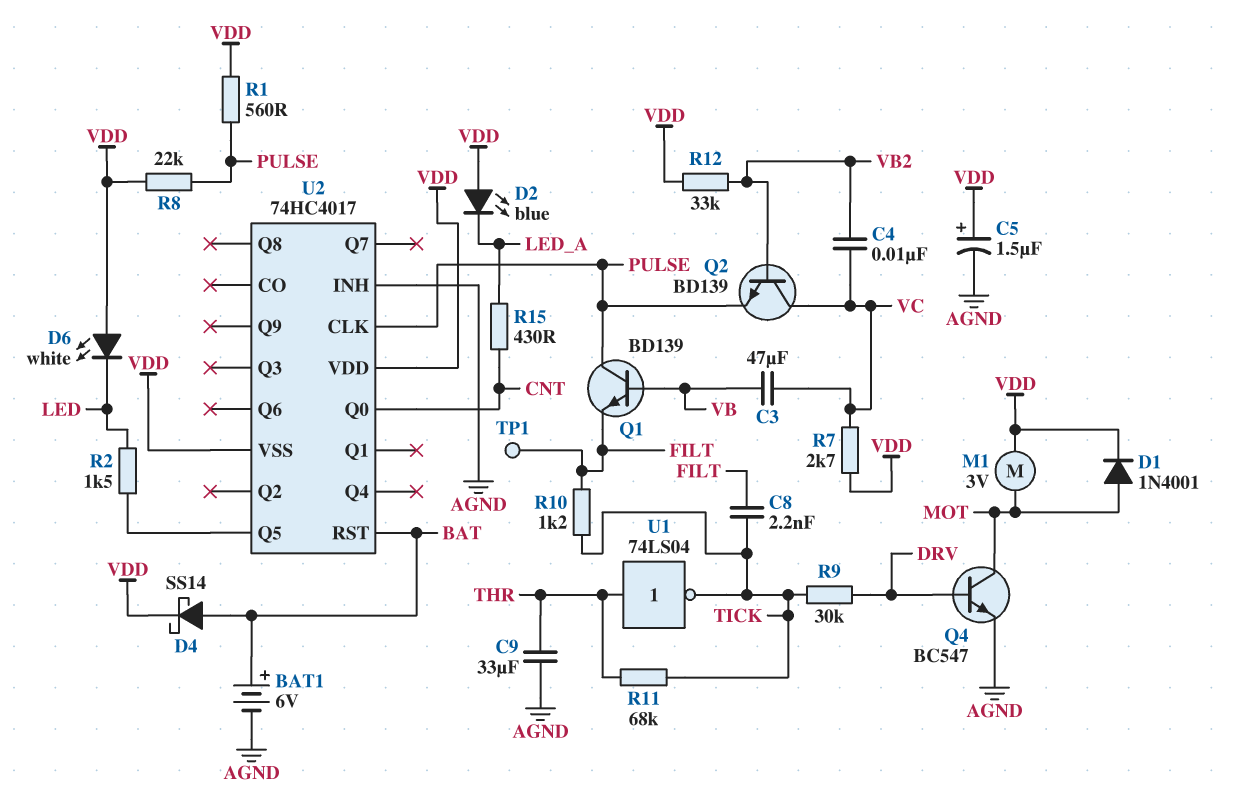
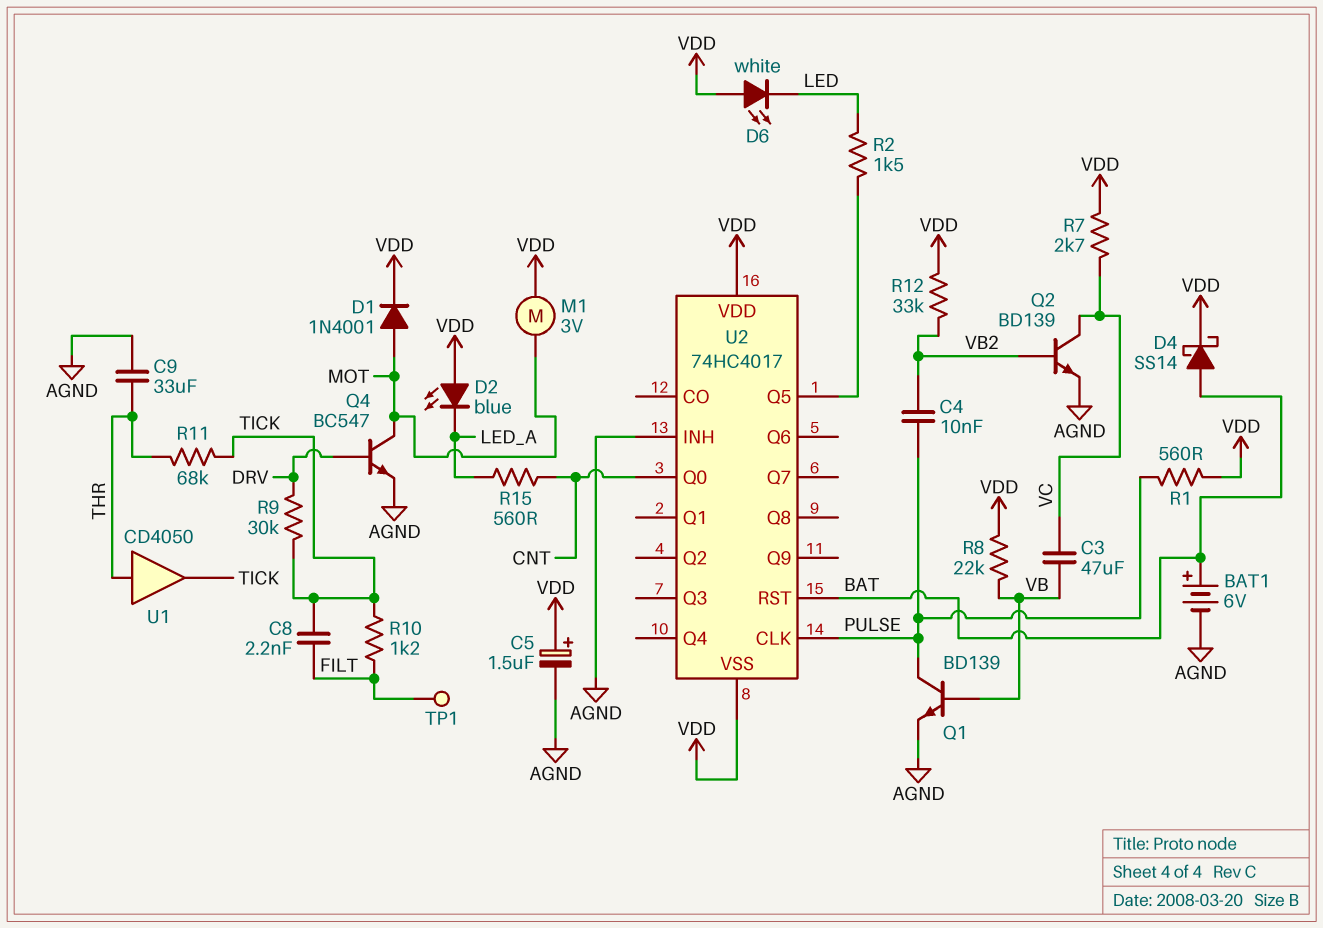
C4: 10nF (VB2, VC) -> 10nF (PULSE, VB2)
Q1: NPN BD139 (B VB, C PULSE, E FILT) -> NPN BD139 (B VB, C PULSE, E AGND)
Q2: NPN BD139 (B VB2, C VC, E PULSE) -> NPN BD139 (B VB2, C VC, E AGND)
R8: 22k (PULSE, VDD) -> 22k (VB, VDD)
R15: 430 (CNT, LED_A) -> 560 (CNT, LED_A)
U1: NOT 74LS04 (in THR, out TICK) -> buffer CD4050 (in THR, out TICK)

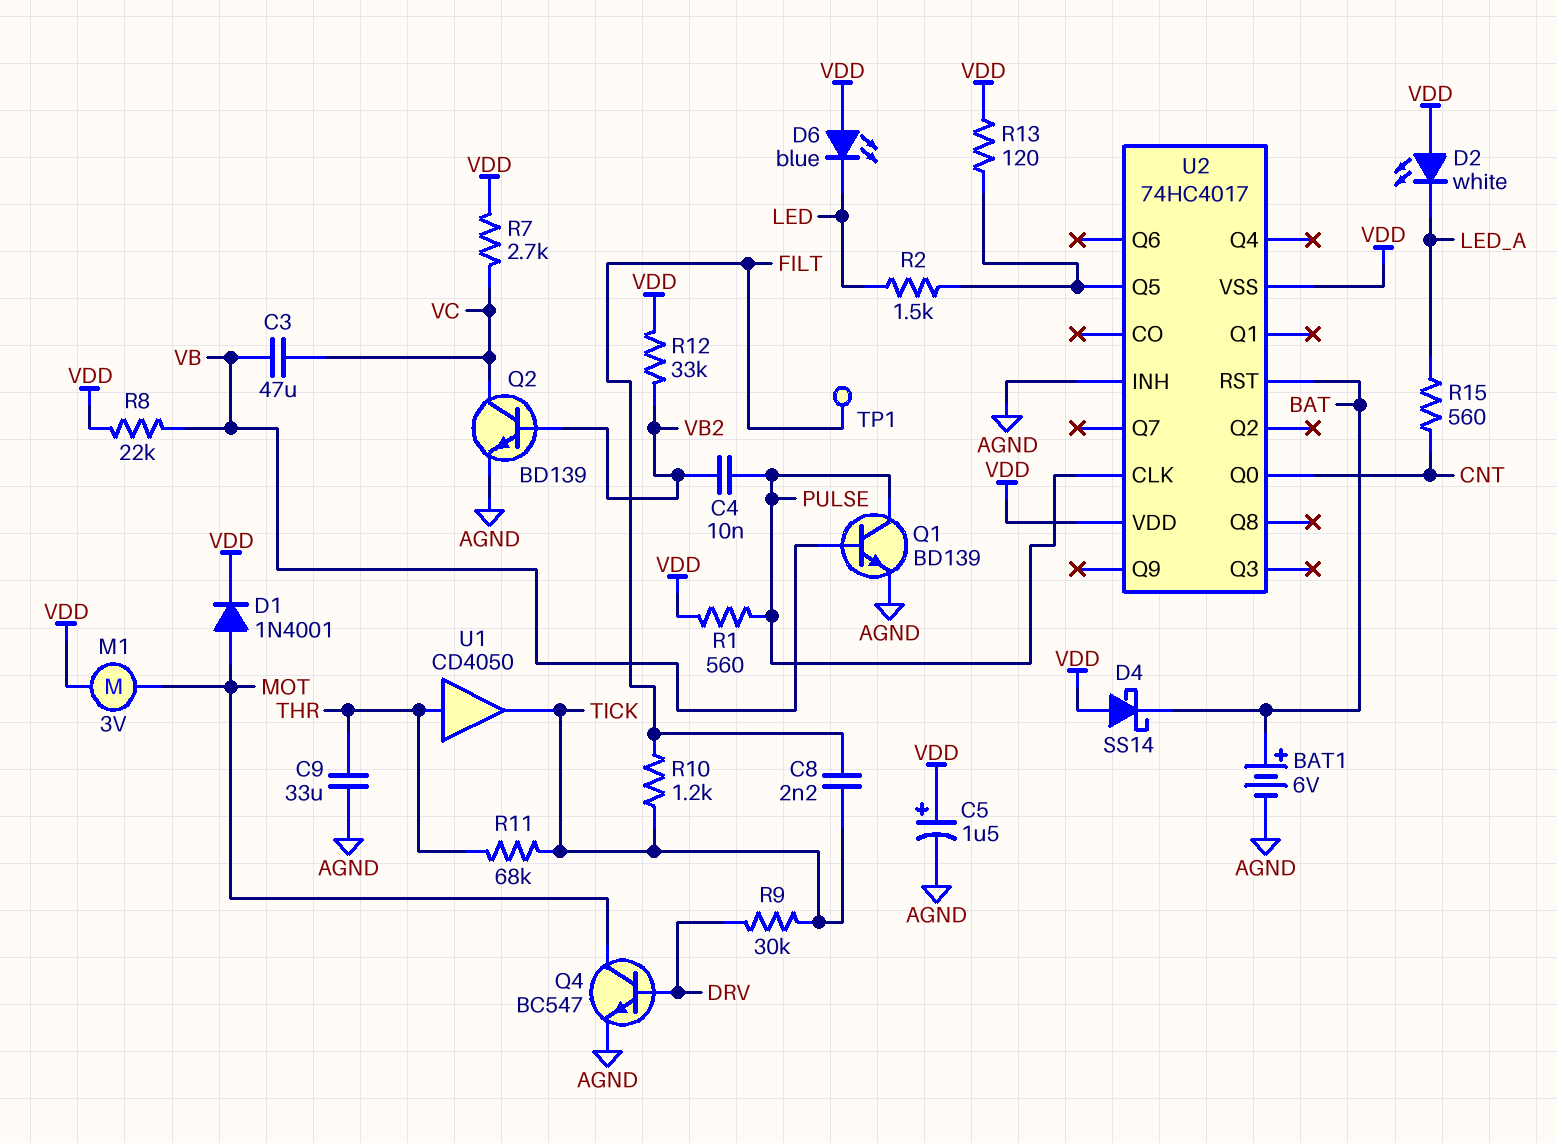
D2: LED blue (A VDD, K LED_A) -> LED white (A VDD, K LED_A)
D4: schottky SS14 (A BAT, K VDD) -> schottky SS14 (A VDD, K BAT)
D6: LED white (A VDD, K LED) -> LED blue (A VDD, K LED)
R13: none -> 120 (U2/Q5, VDD)

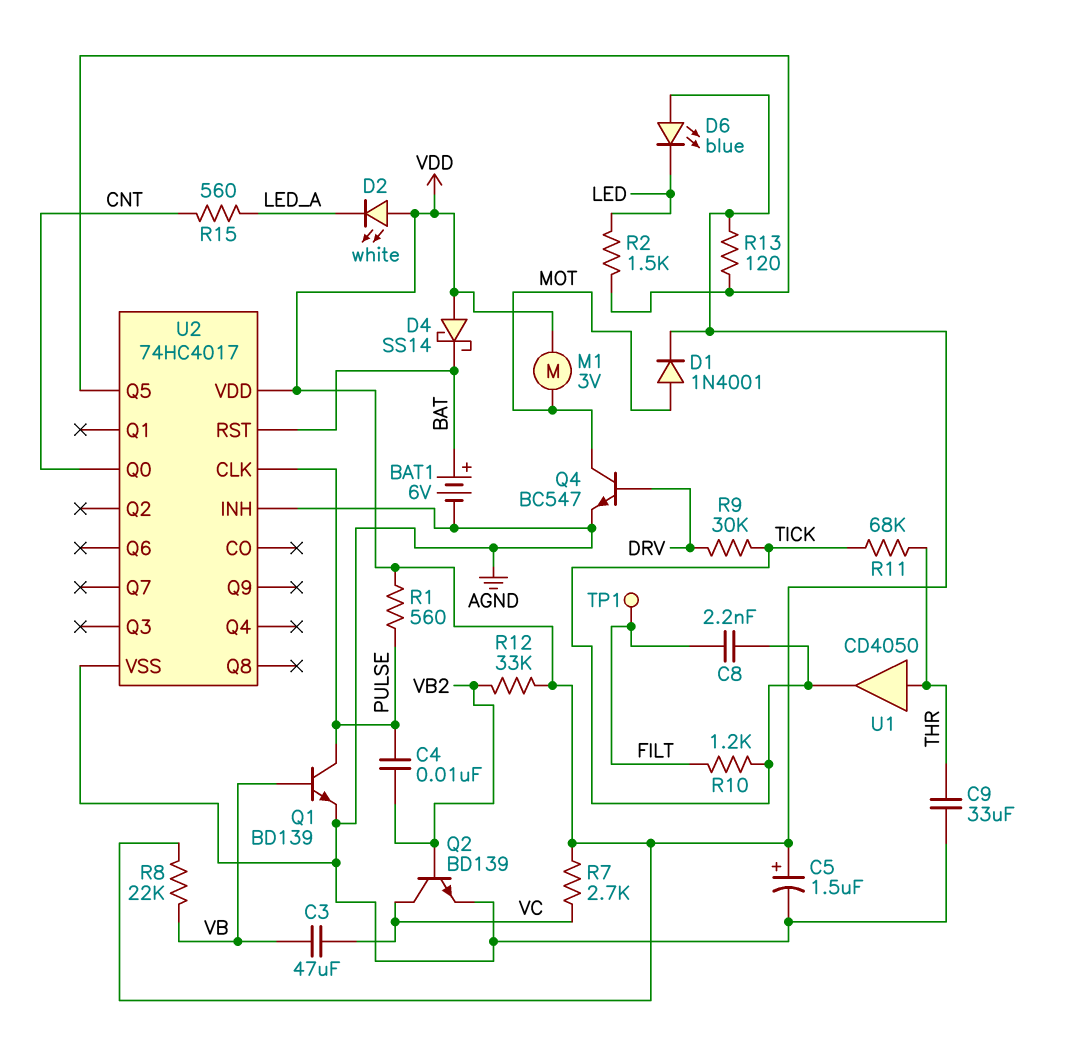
U2 pin VSS: VDD -> AGND

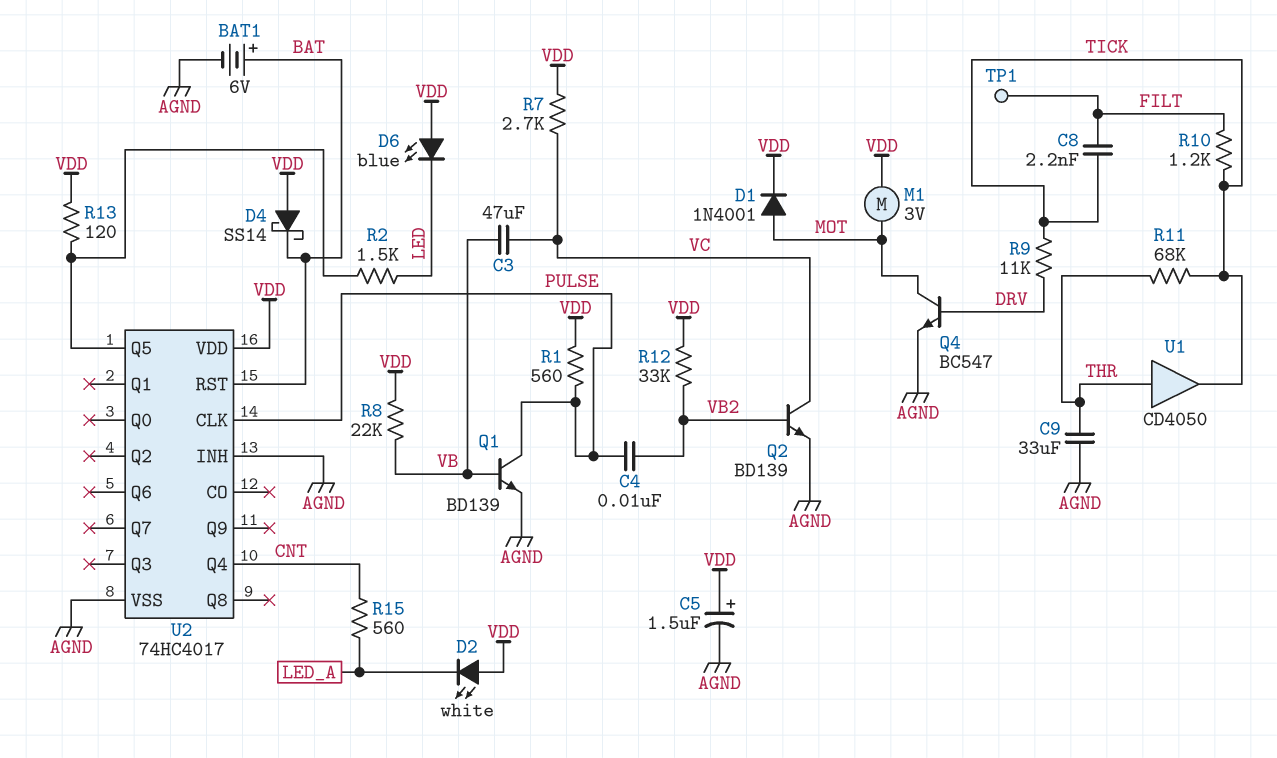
R9: 30k (DRV, TICK) -> 11k (DRV, TICK)
U2 pin Q0: CNT -> none
U2 pin Q4: none -> CNT

